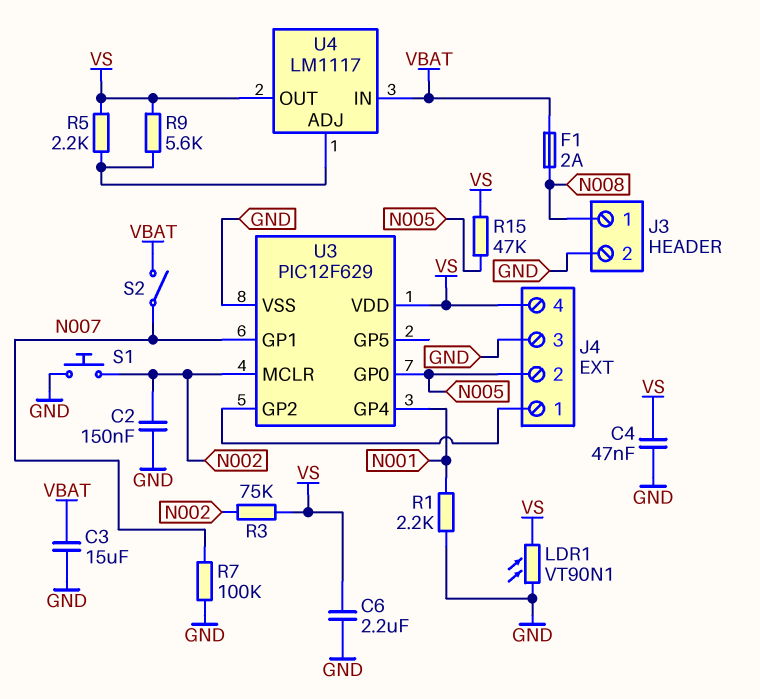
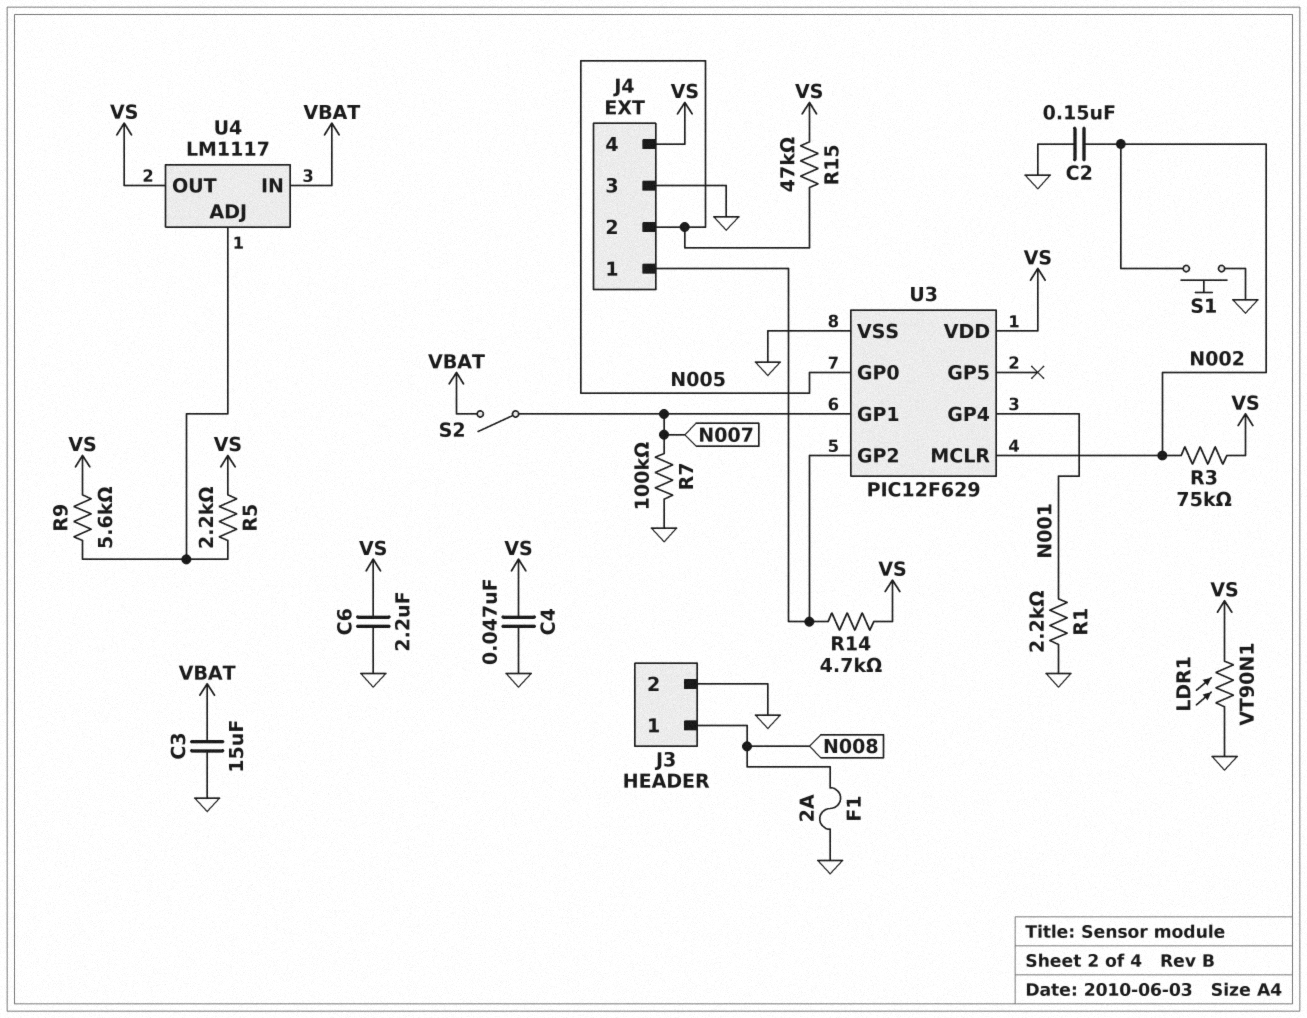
F1: 2A (N008, VBAT) -> 2A (GND, N008)
R14: none -> 4.7k (J4/1, VS)

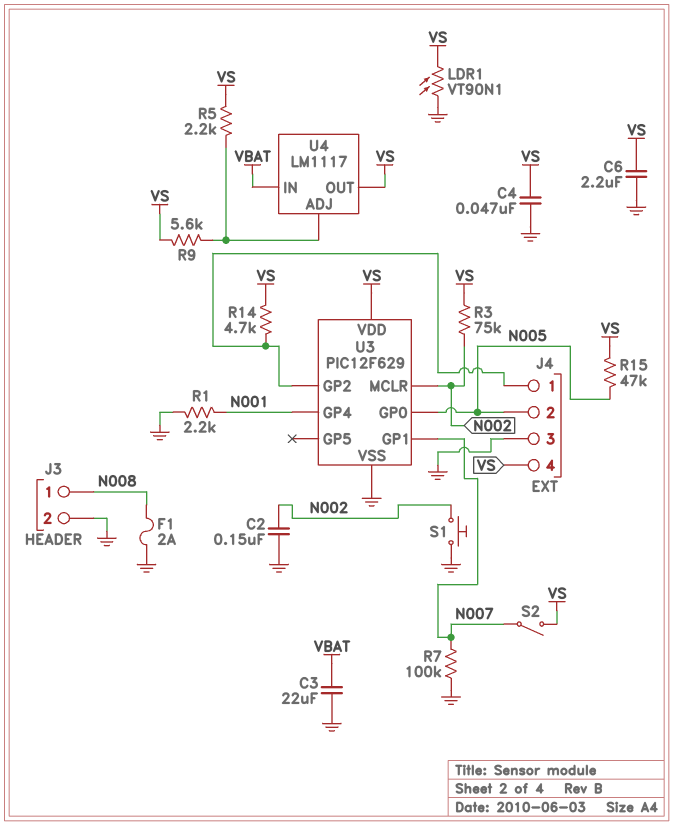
C3: 15uF (GND, VBAT) -> 22uF (GND, VBAT)
S2: switch (N007, VBAT) -> switch (N007, VS)

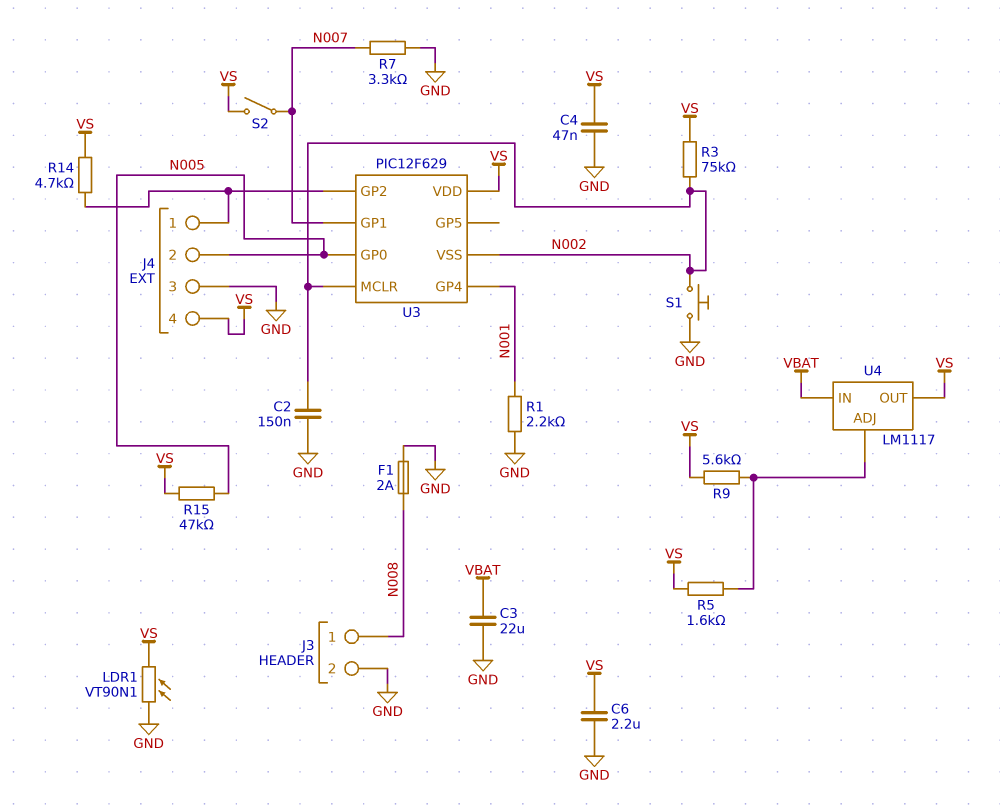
R5: 2.2k (U4/ADJ, VS) -> 1.6k (U4/ADJ, VS)
R7: 100k (GND, N007) -> 3.3k (GND, N007)
U3 pin VSS: GND -> N002

